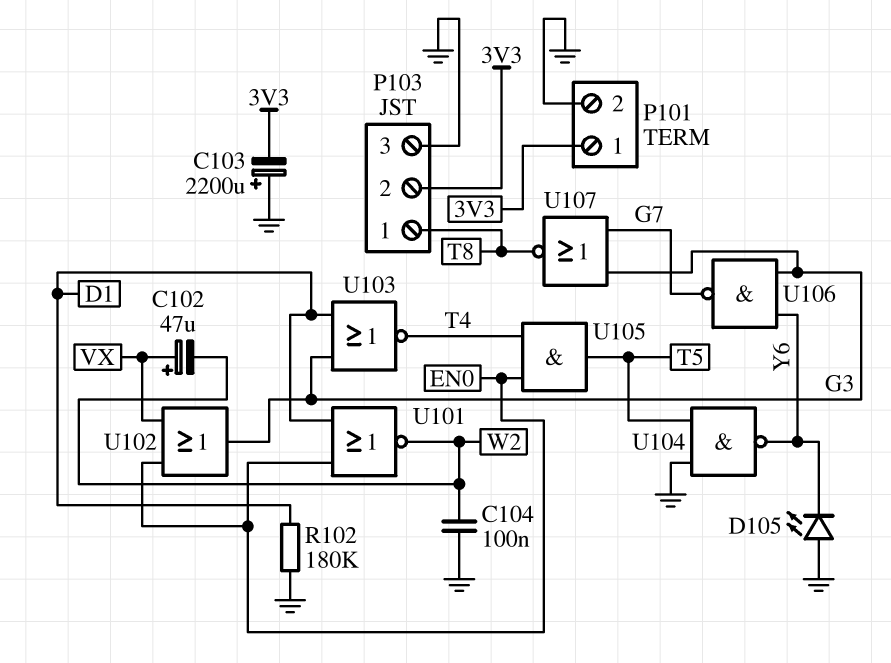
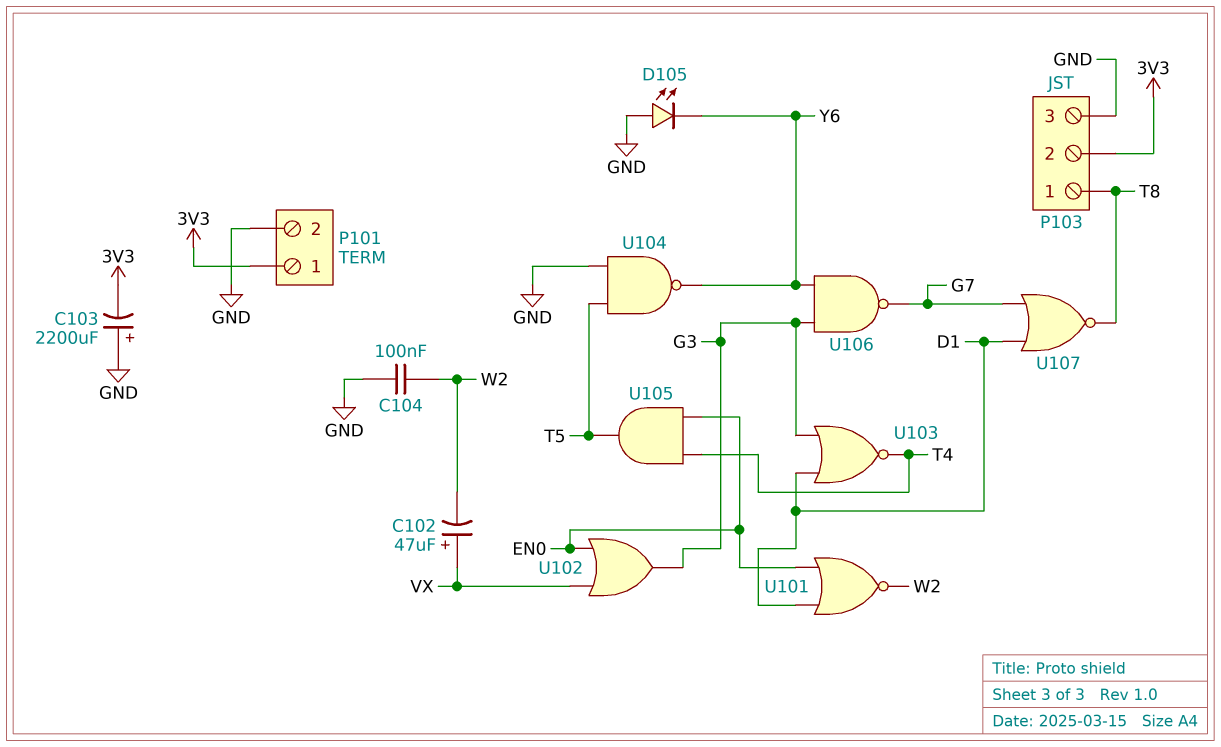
R102: 180k (D1, GND) -> none
U107: NOR (in G3, in G7, out T8) -> NOR (in D1, in G7, out T8)

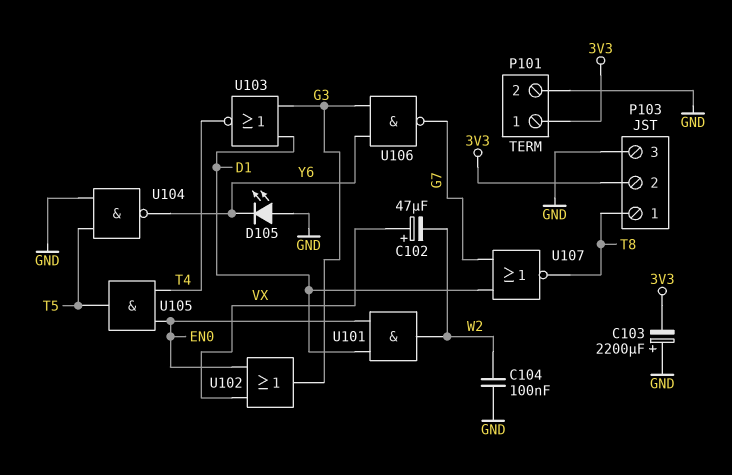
U101: NOR (in D1, in EN0, out W2) -> AND (in D1, in EN0, out W2)

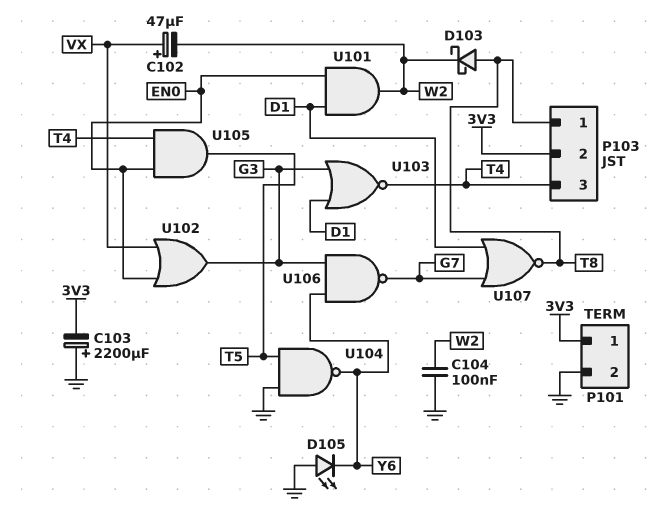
D103: none -> schottky (A T8, K W2)
P103 pin 3: GND -> T4

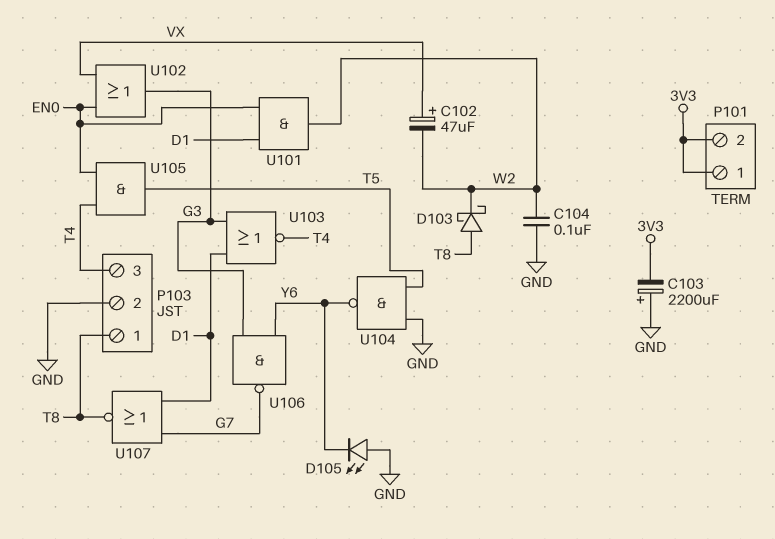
P101 pin 2: GND -> 3V3
P103 pin 2: 3V3 -> GND

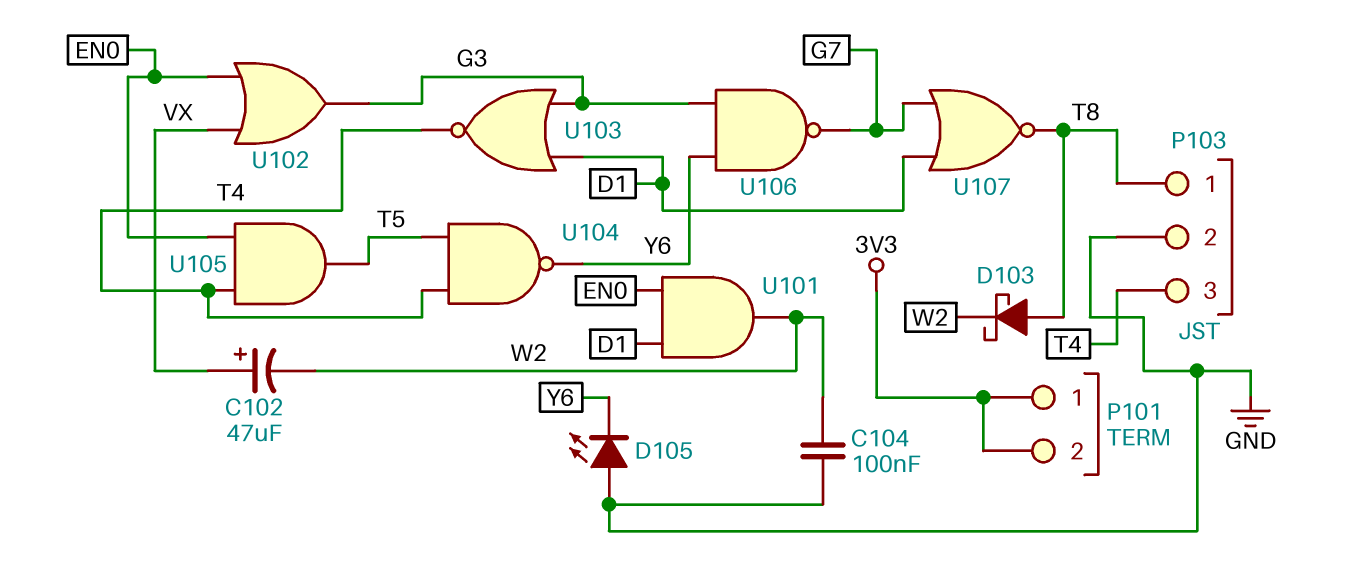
C103: 2200uF (plus GND, minus 3V3) -> none
U104: NAND (in GND, in T5, out Y6) -> NAND (in T4, in T5, out Y6)

